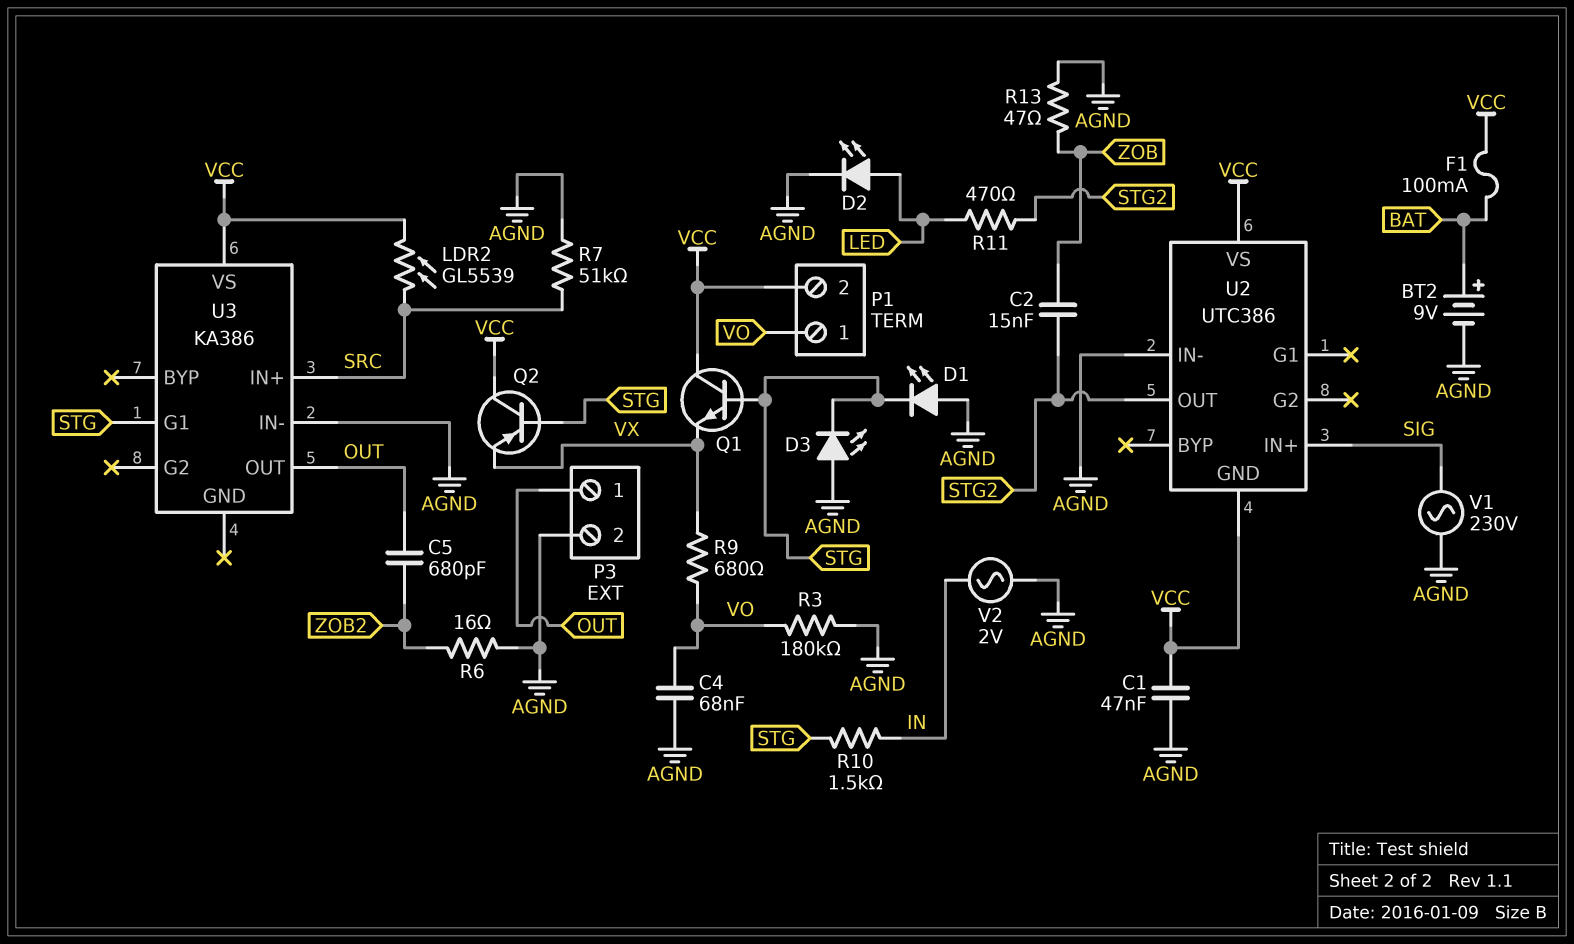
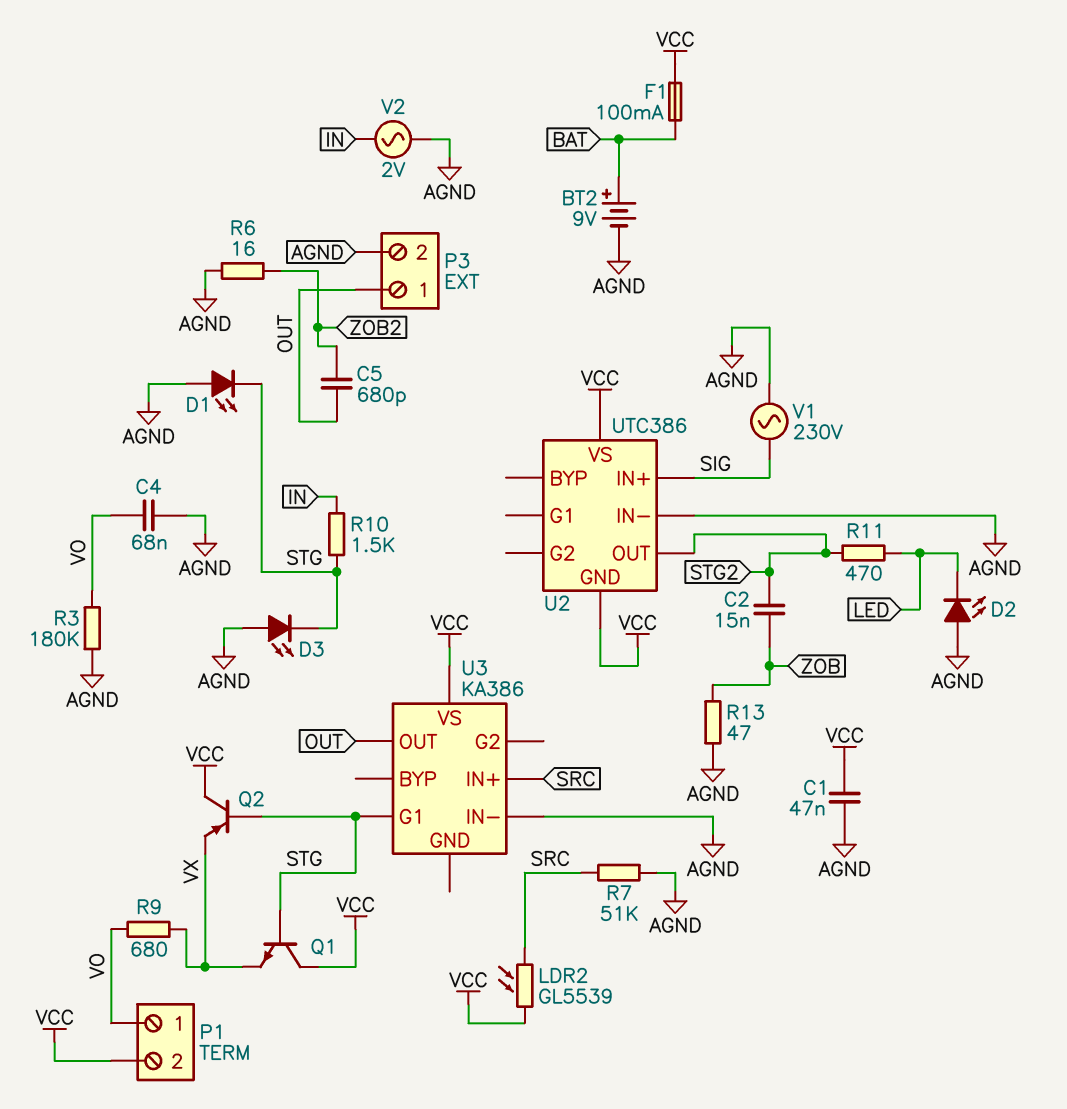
D2: LED (A LED, K AGND) -> LED (A AGND, K LED)

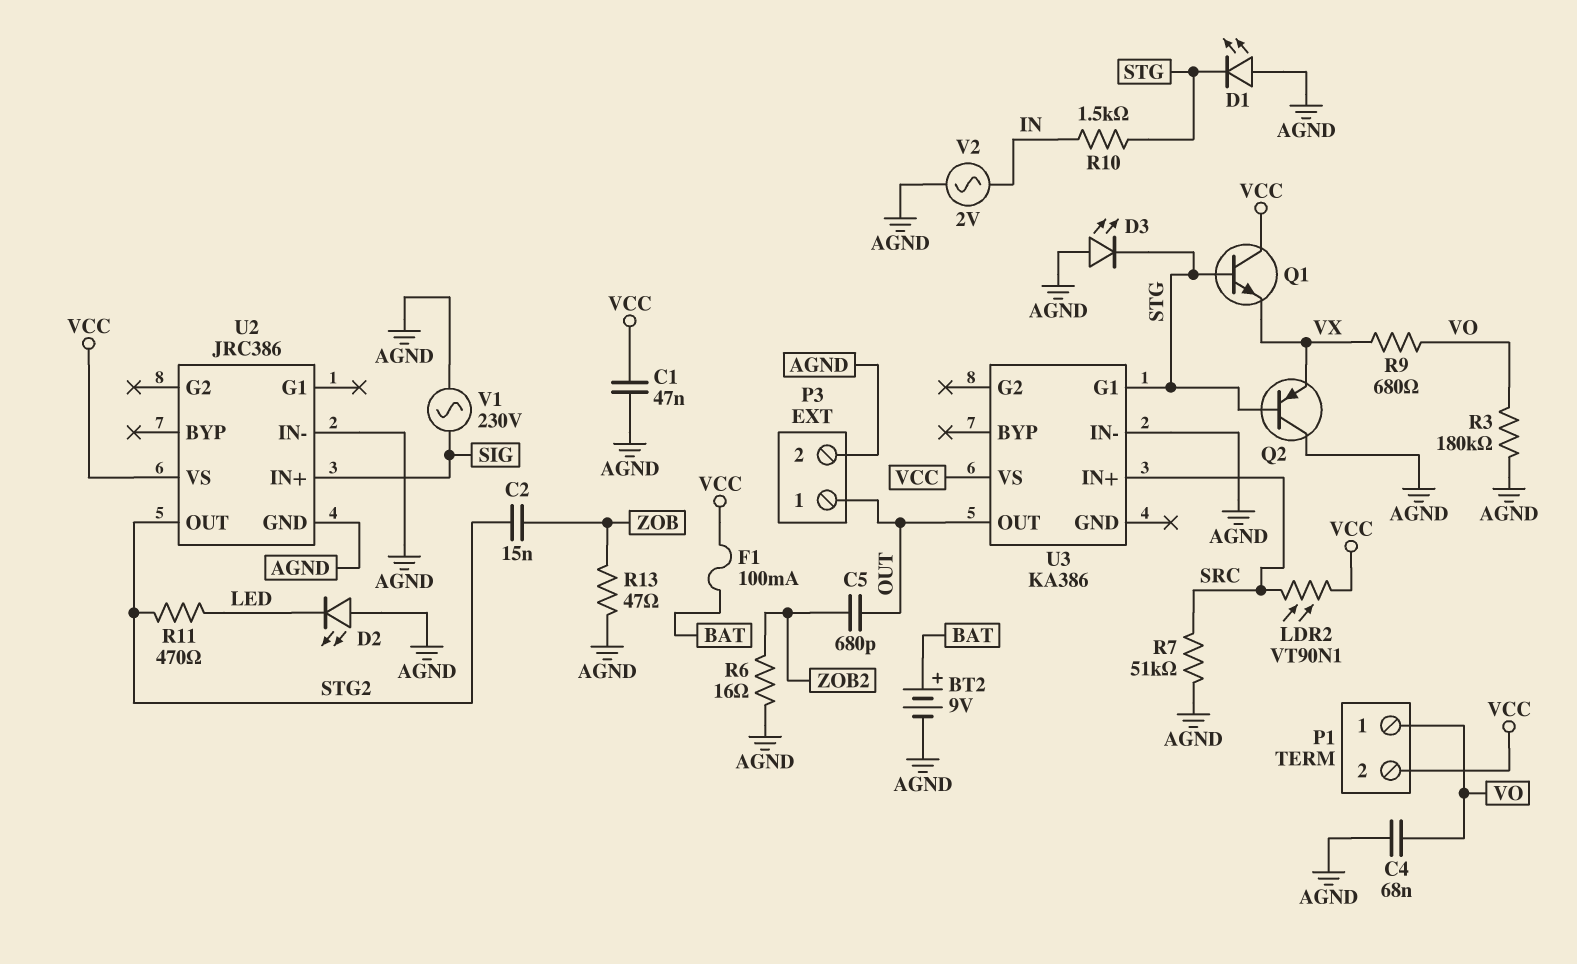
LDR2: GL5539 (SRC, VCC) -> VT90N1 (SRC, VCC)
Q2: PNP (B STG, C VCC, E VX) -> PNP (B STG, C AGND, E VX)
U2: UTC386 -> JRC386
U2 pin GND: VCC -> AGND

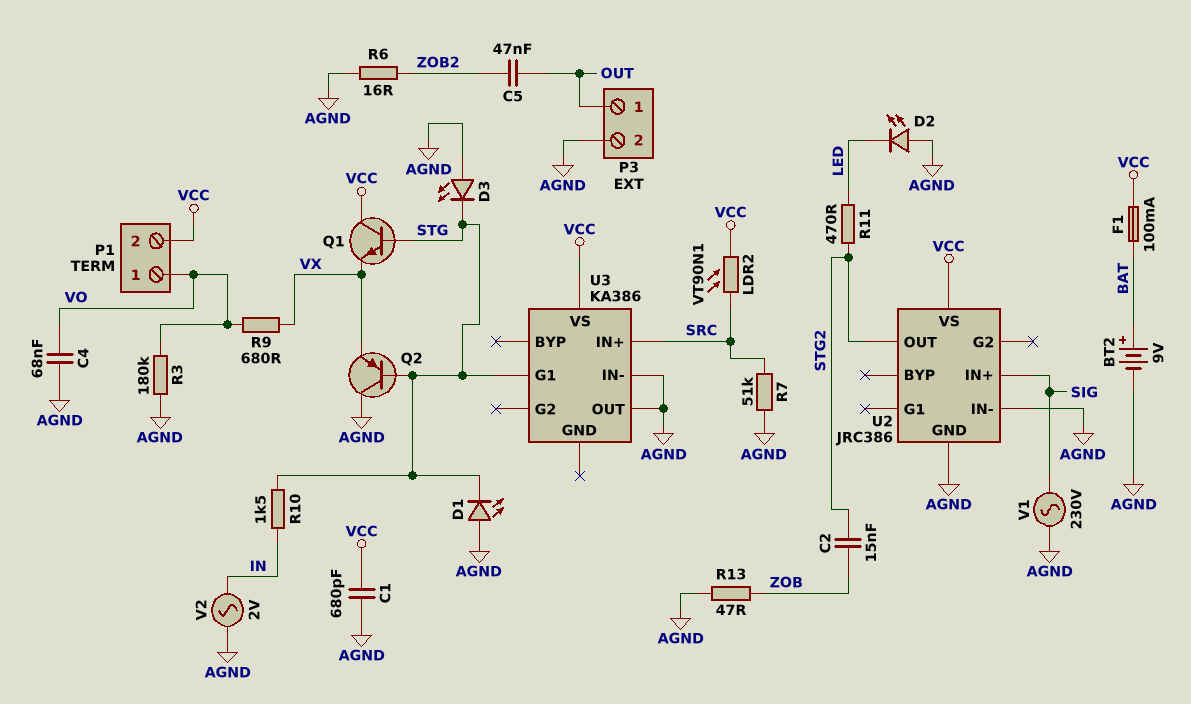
C1: 47nF (AGND, VCC) -> 680pF (AGND, VCC)
C5: 680pF (OUT, ZOB2) -> 47nF (OUT, ZOB2)
U3 pin OUT: OUT -> AGND

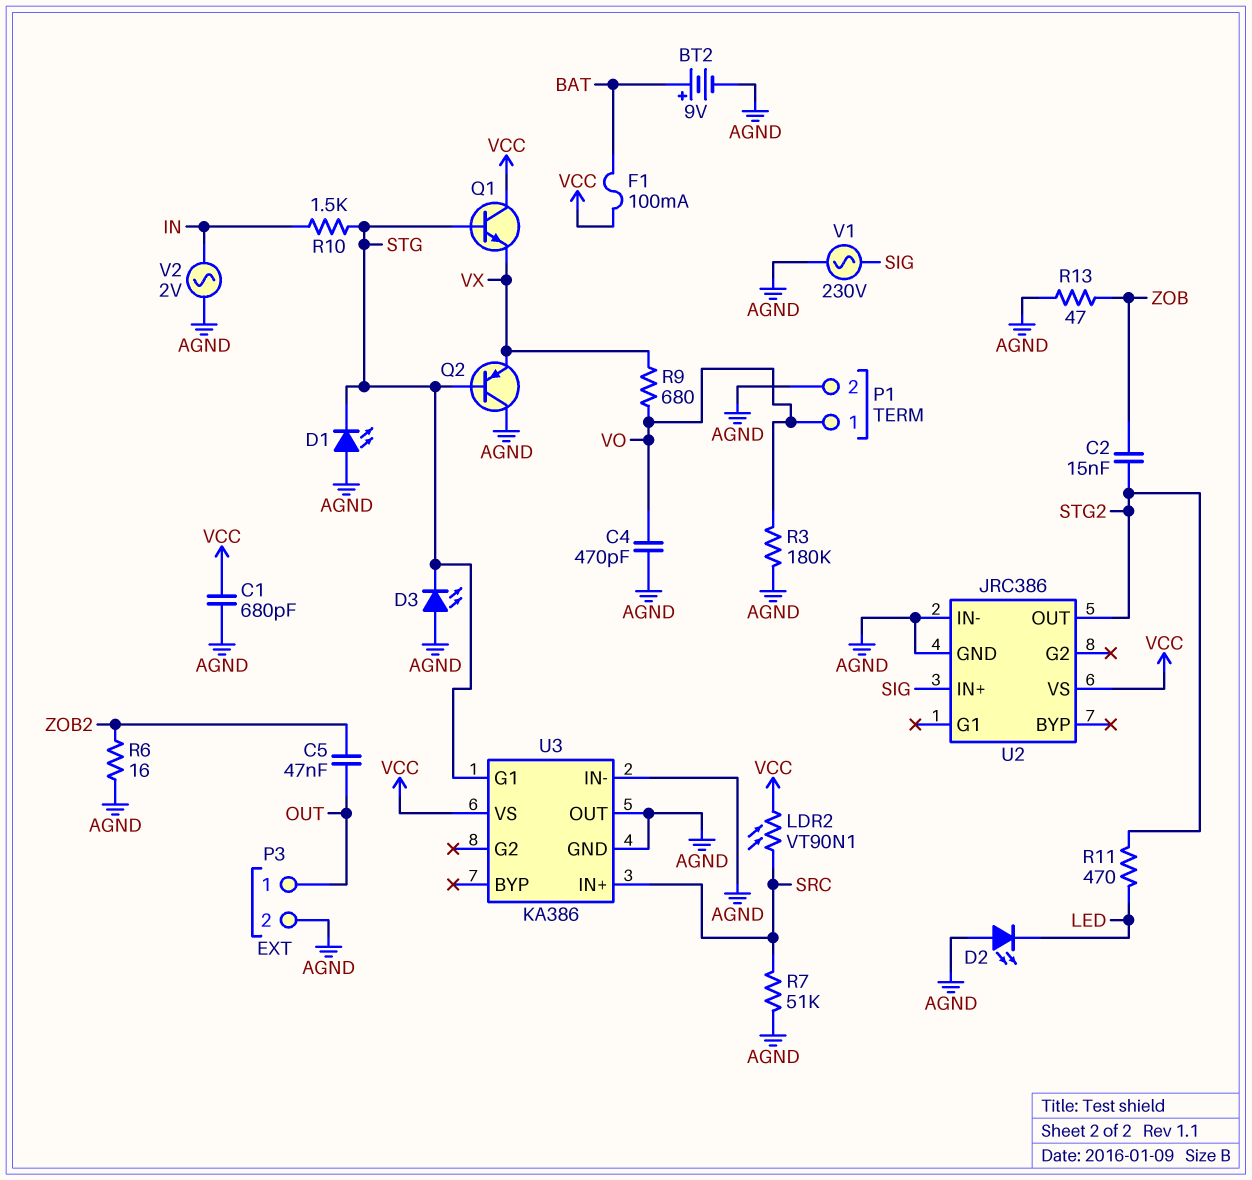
C4: 68nF (AGND, VO) -> 470pF (AGND, VO)
P1 pin 2: VCC -> AGND
U3 pin GND: none -> AGND

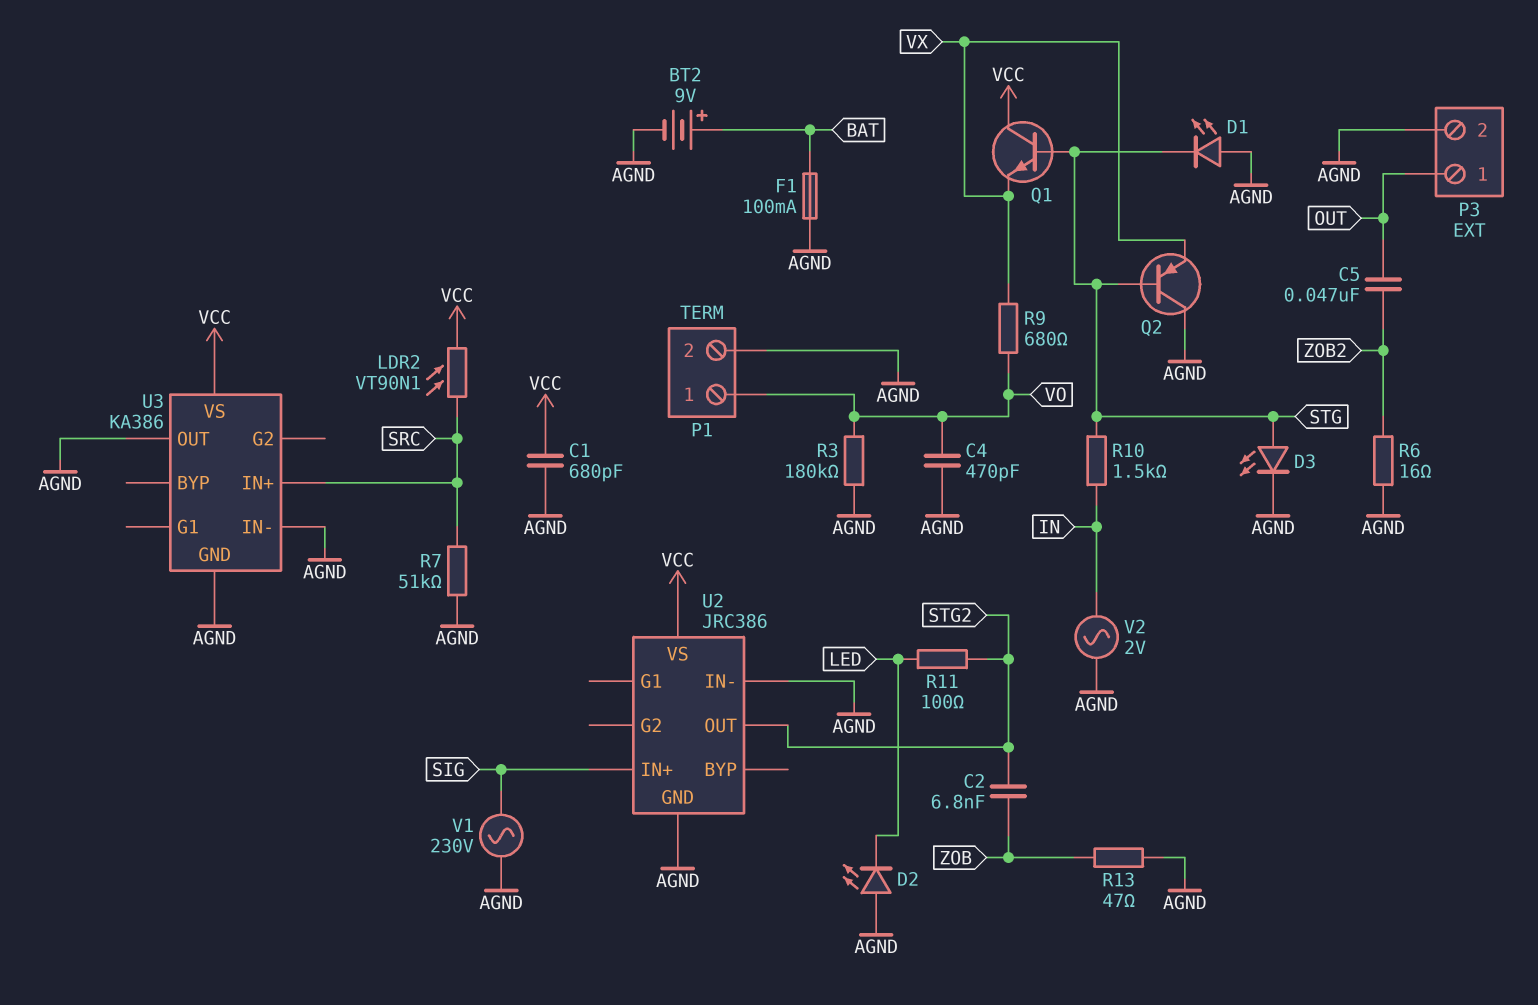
C2: 15nF (STG2, ZOB) -> 6.8nF (STG2, ZOB)
D3: LED (A AGND, K STG) -> LED (A STG, K AGND)
F1: 100mA (BAT, VCC) -> 100mA (AGND, BAT)
R11: 470 (LED, STG2) -> 100 (LED, STG2)
U3 pin G1: STG -> none

